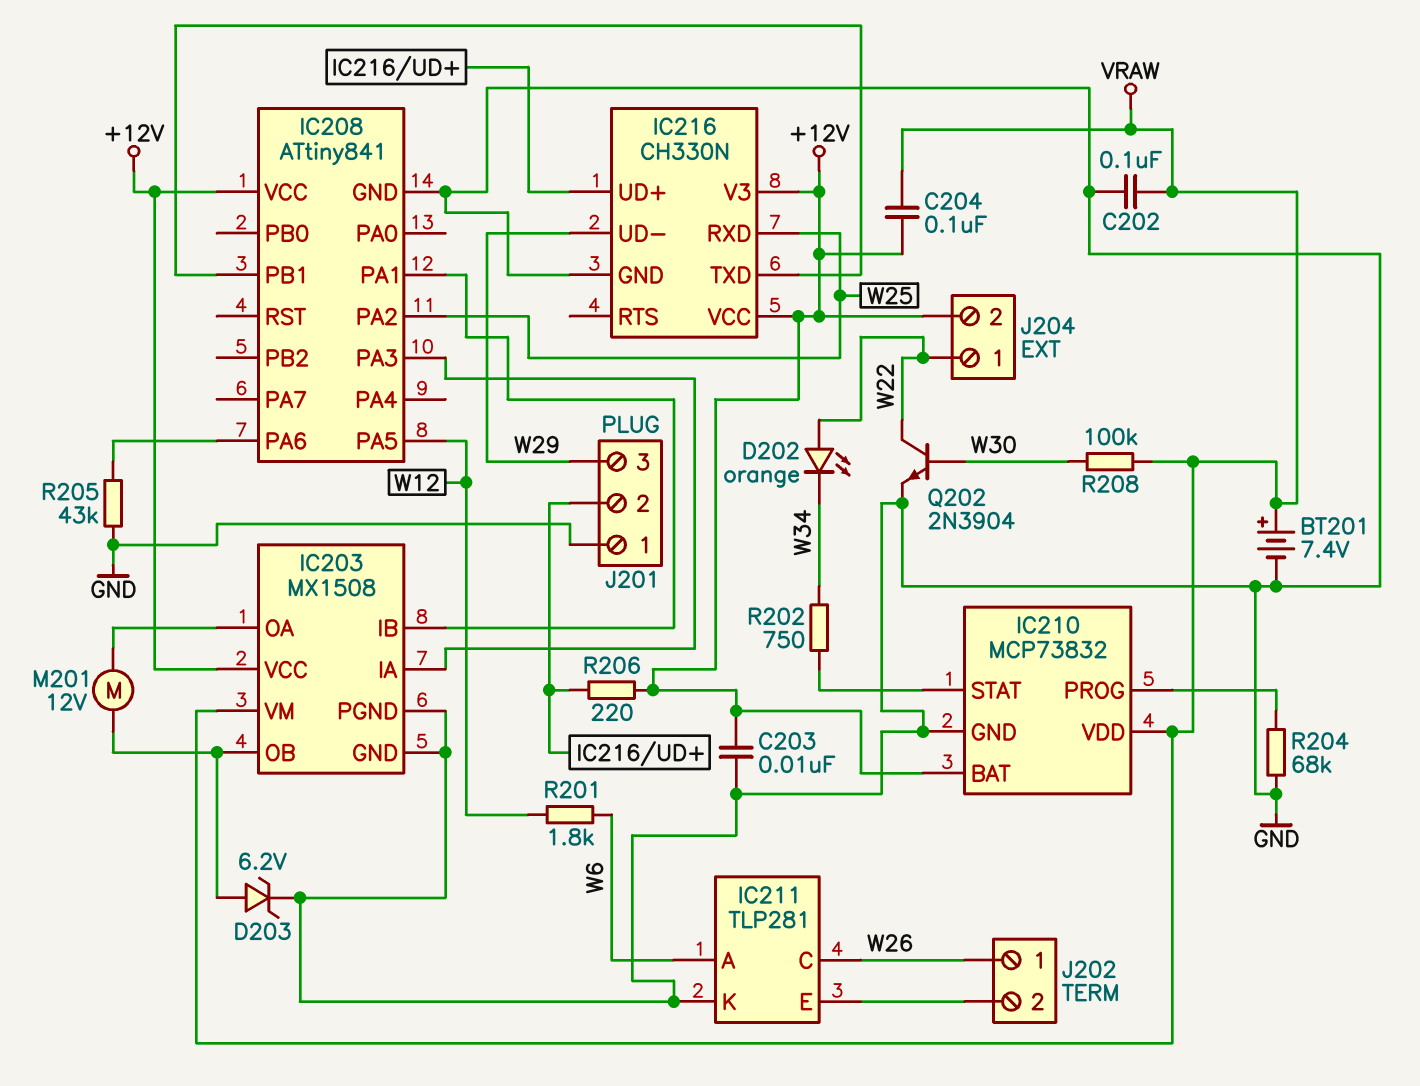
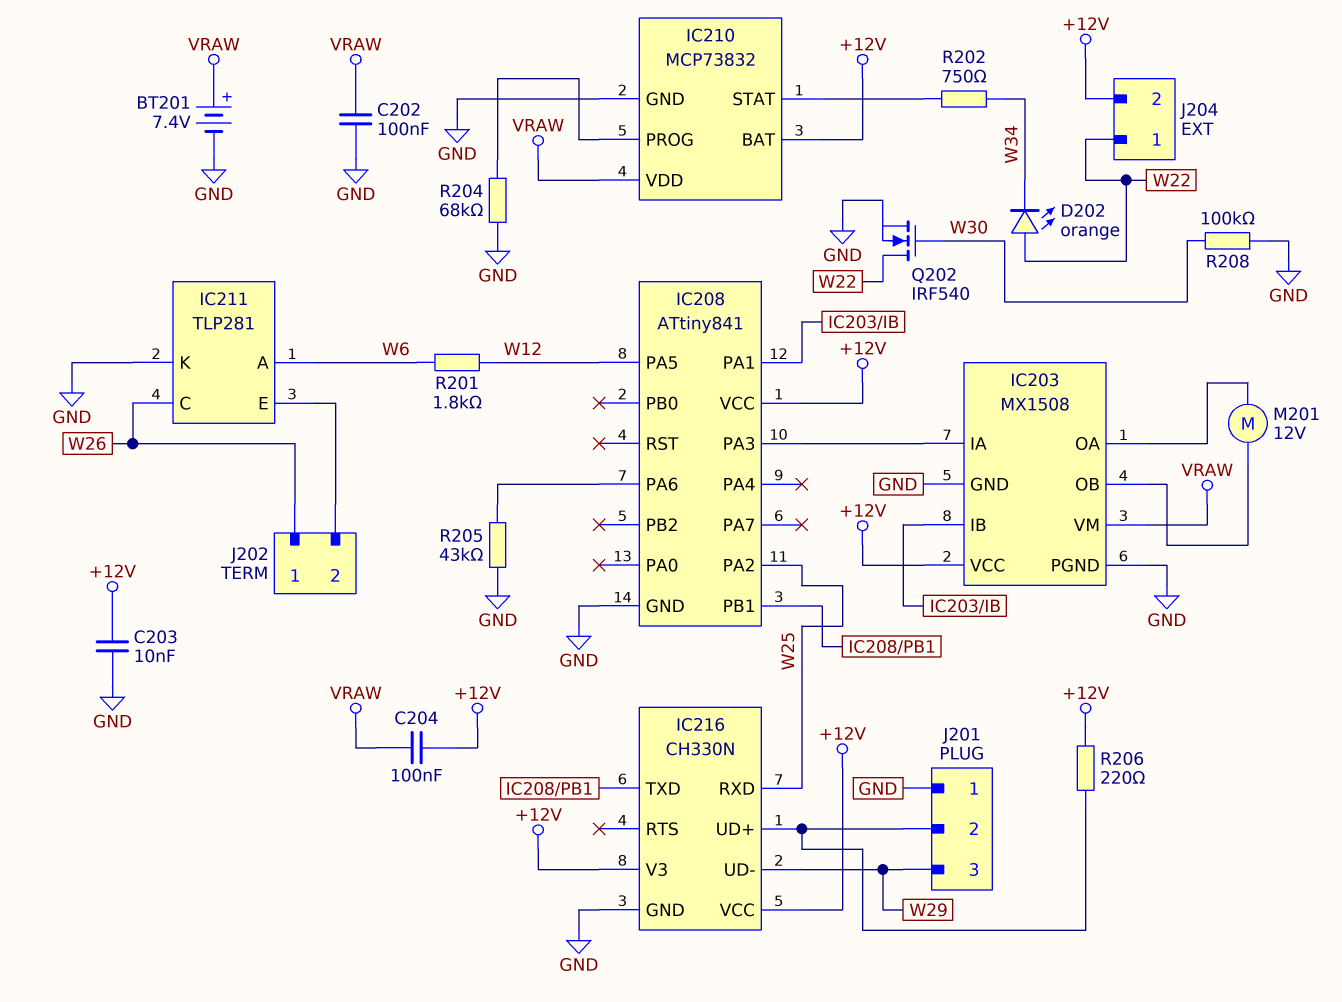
D203: zener 6.2V (A IC203/OB, K GND) -> none
Q202: NPN 2N3904 (B W30, C W22, E GND) -> NMOS IRF540 (G W30, D W22, S GND)
R208: 100k (VRAW, W30) -> 100k (GND, W30)

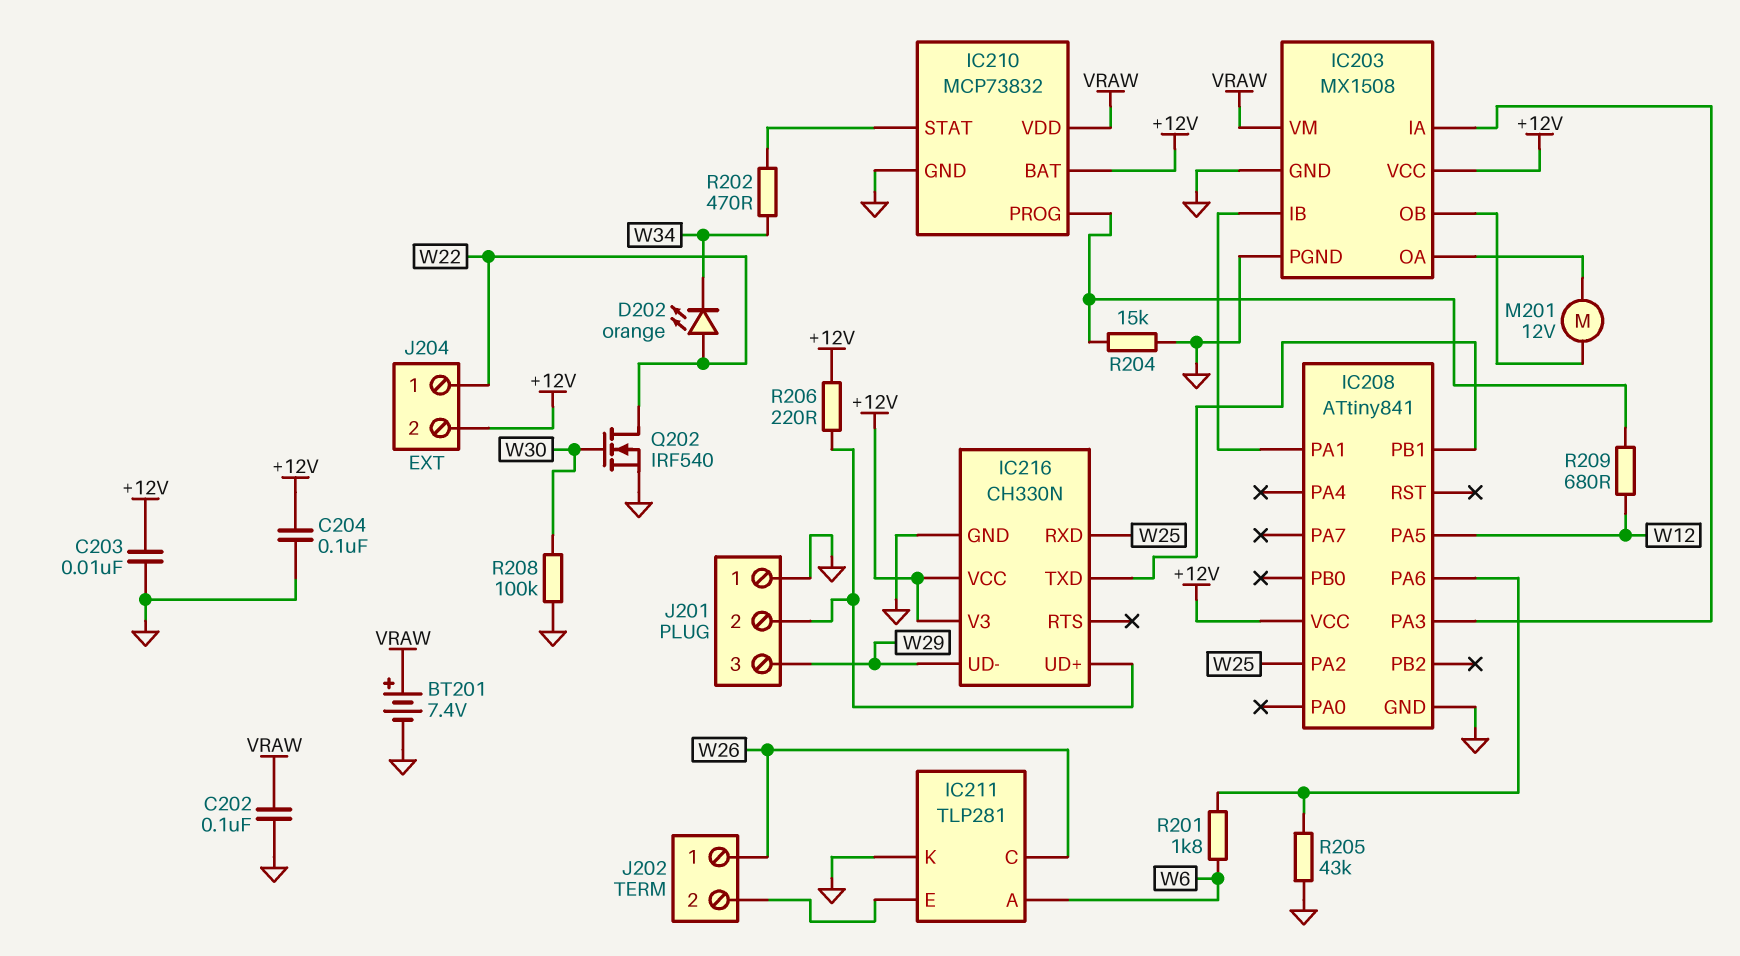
C204: 100nF (+12V, VRAW) -> 100nF (+12V, GND)
R201: 1.8k (W6, W12) -> 1.8k (IC208/PA6, W6)
R202: 750 (IC210/STAT, W34) -> 470 (IC210/STAT, W34)
R204: 68k (GND, IC210/PROG) -> 15k (GND, IC210/PROG)
R209: none -> 680 (IC210/PROG, W12)

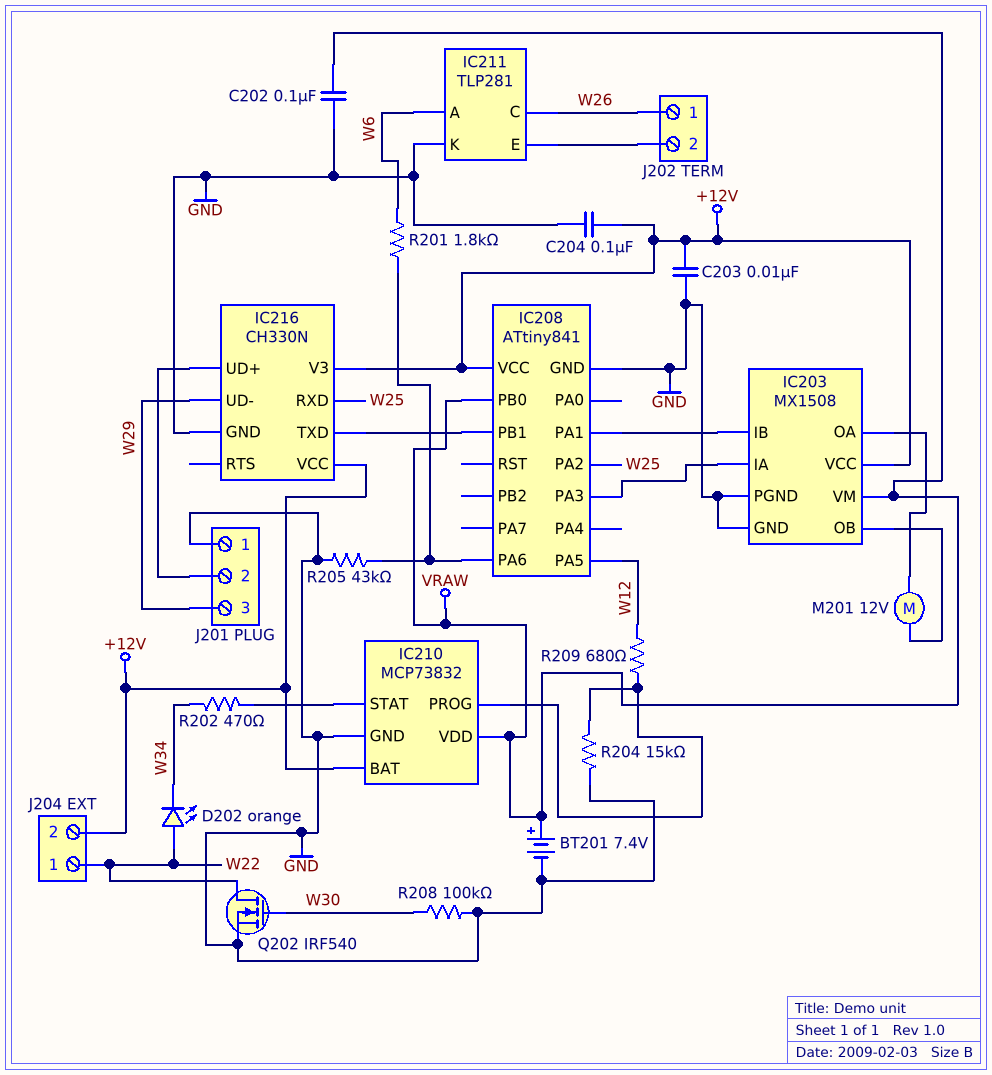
IC208 pin PB0: none -> VRAW
R206: 220 (+12V, IC216/UD+) -> none

